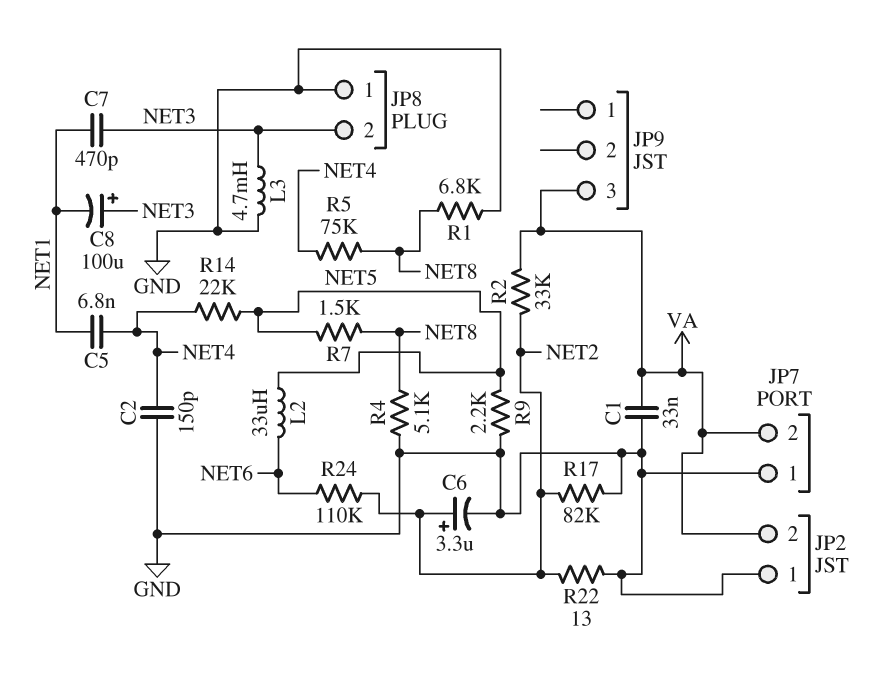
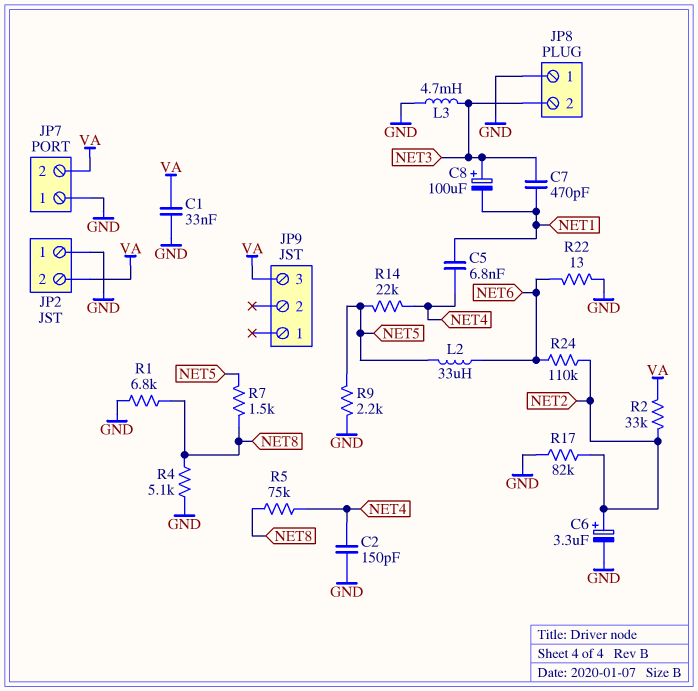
R22: 13 (GND, NET2) -> 13 (GND, NET6)

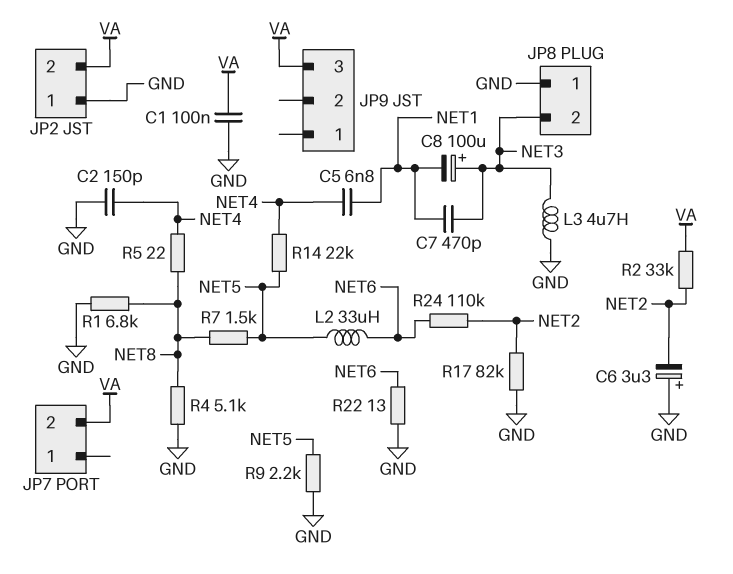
C1: 33nF (GND, VA) -> 100nF (GND, VA)
C6: 3.3uF (plus NET2, minus GND) -> 3.3uF (plus GND, minus NET2)
JP7 pin 1: GND -> none
L3: 4.7mH (GND, NET3) -> 4.7uH (GND, NET3)
R5: 75k (NET4, NET8) -> 22 (NET4, NET8)

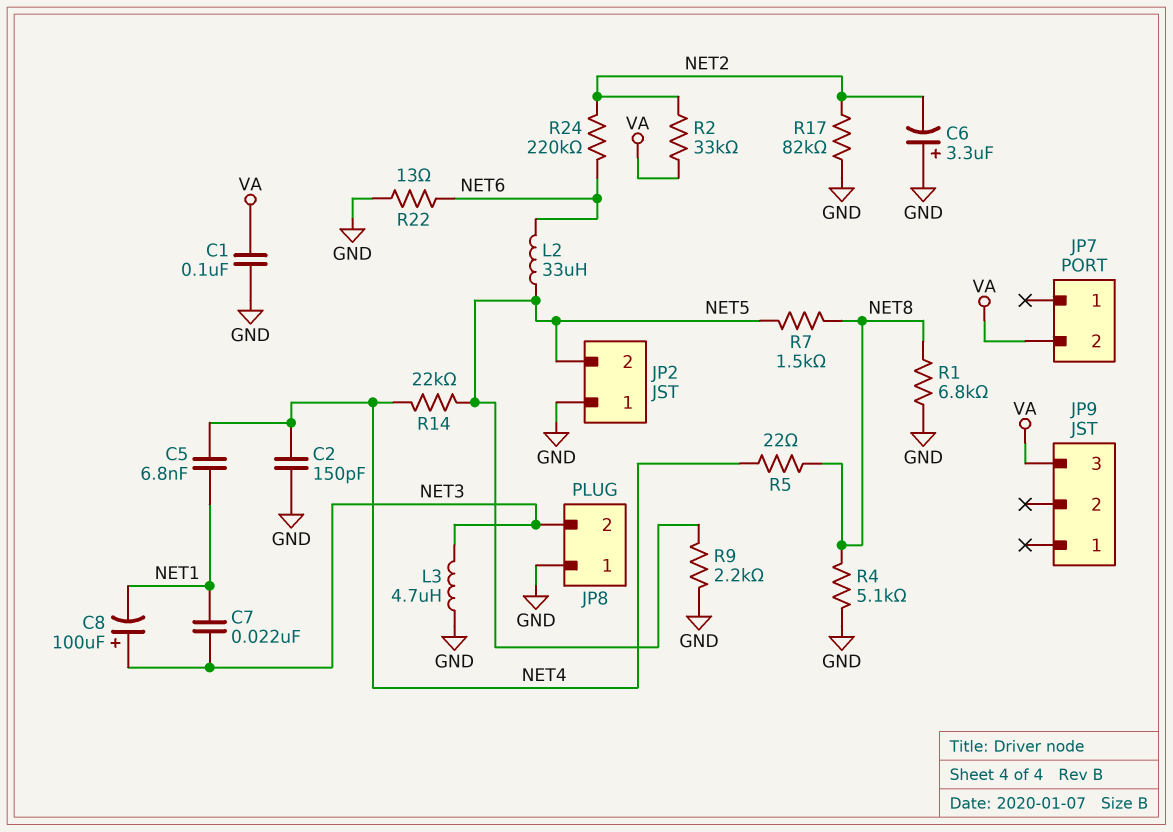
C7: 470pF (NET1, NET3) -> 22nF (NET1, NET3)
JP2 pin 2: VA -> NET5
R24: 110k (NET2, NET6) -> 220k (NET2, NET6)

